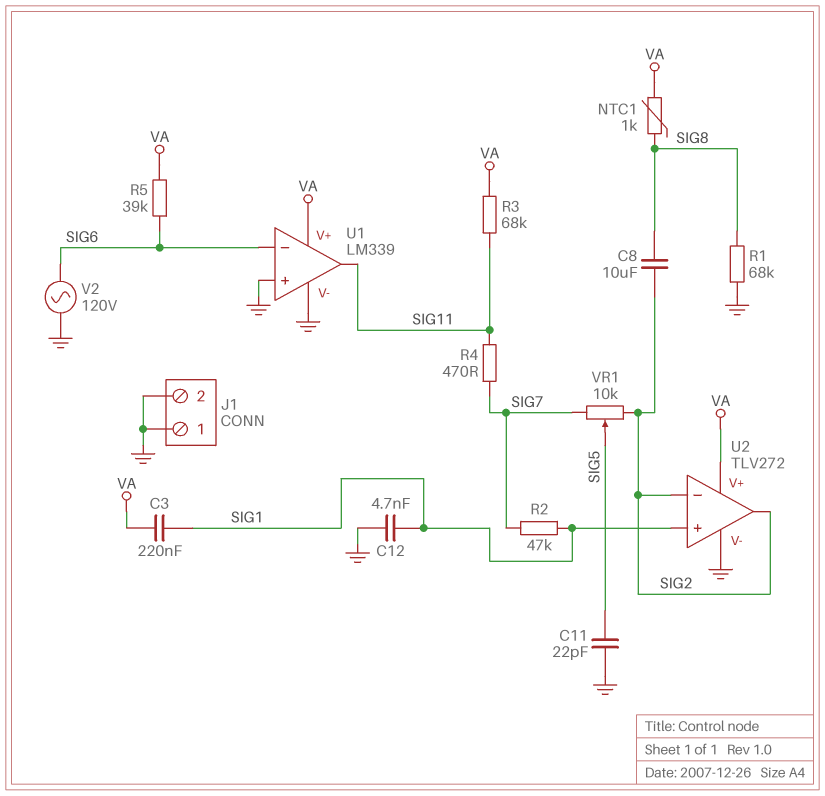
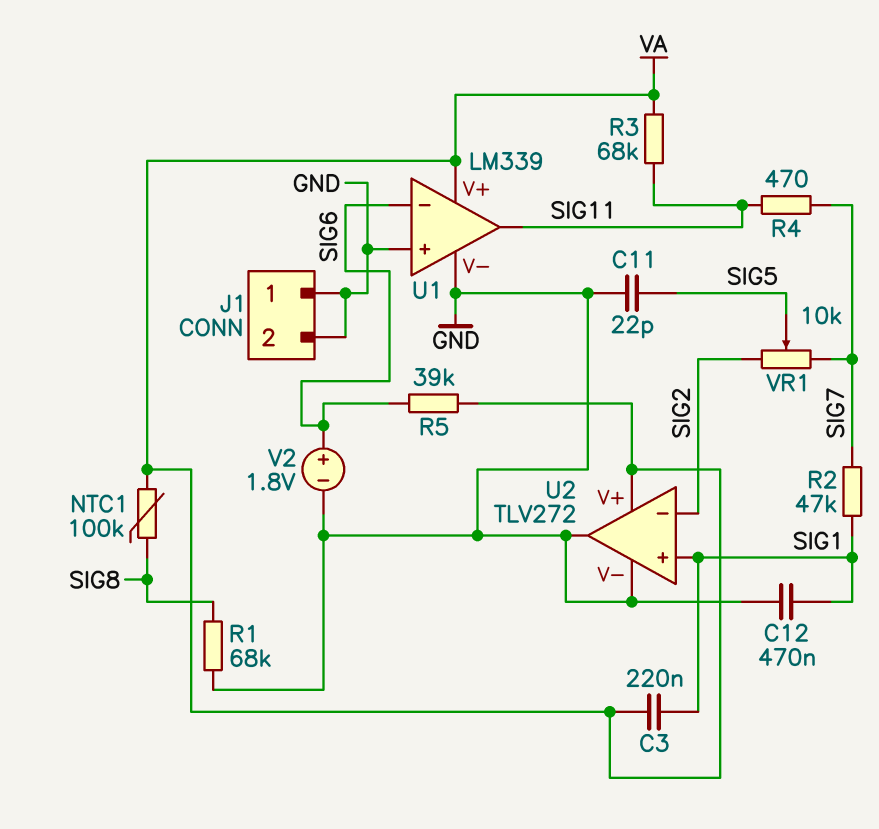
C8: 10uF (SIG2, SIG8) -> none
C12: 4.7nF (GND, SIG1) -> 470nF (GND, SIG1)
NTC1: 1k (SIG8, VA) -> 100k (SIG8, VA)
U2 pin out: SIG2 -> GND
V2: AC 120V (GND, SIG6) -> 1.8V (plus SIG6, minus GND)

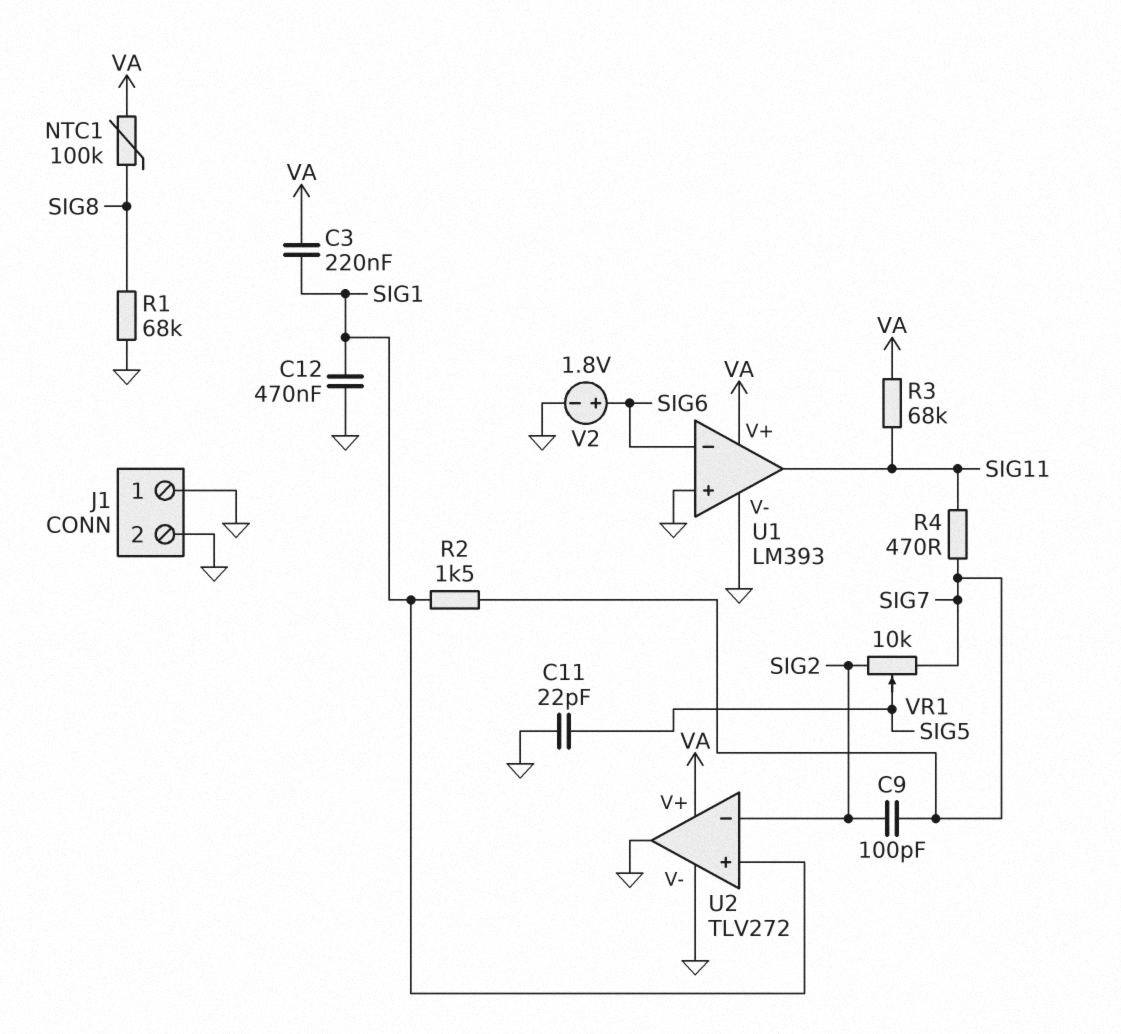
C9: none -> 100pF (SIG2, SIG7)
R2: 47k (SIG1, SIG7) -> 1.5k (SIG1, SIG7)
R5: 39k (SIG6, VA) -> none
U1: LM339 -> LM393

